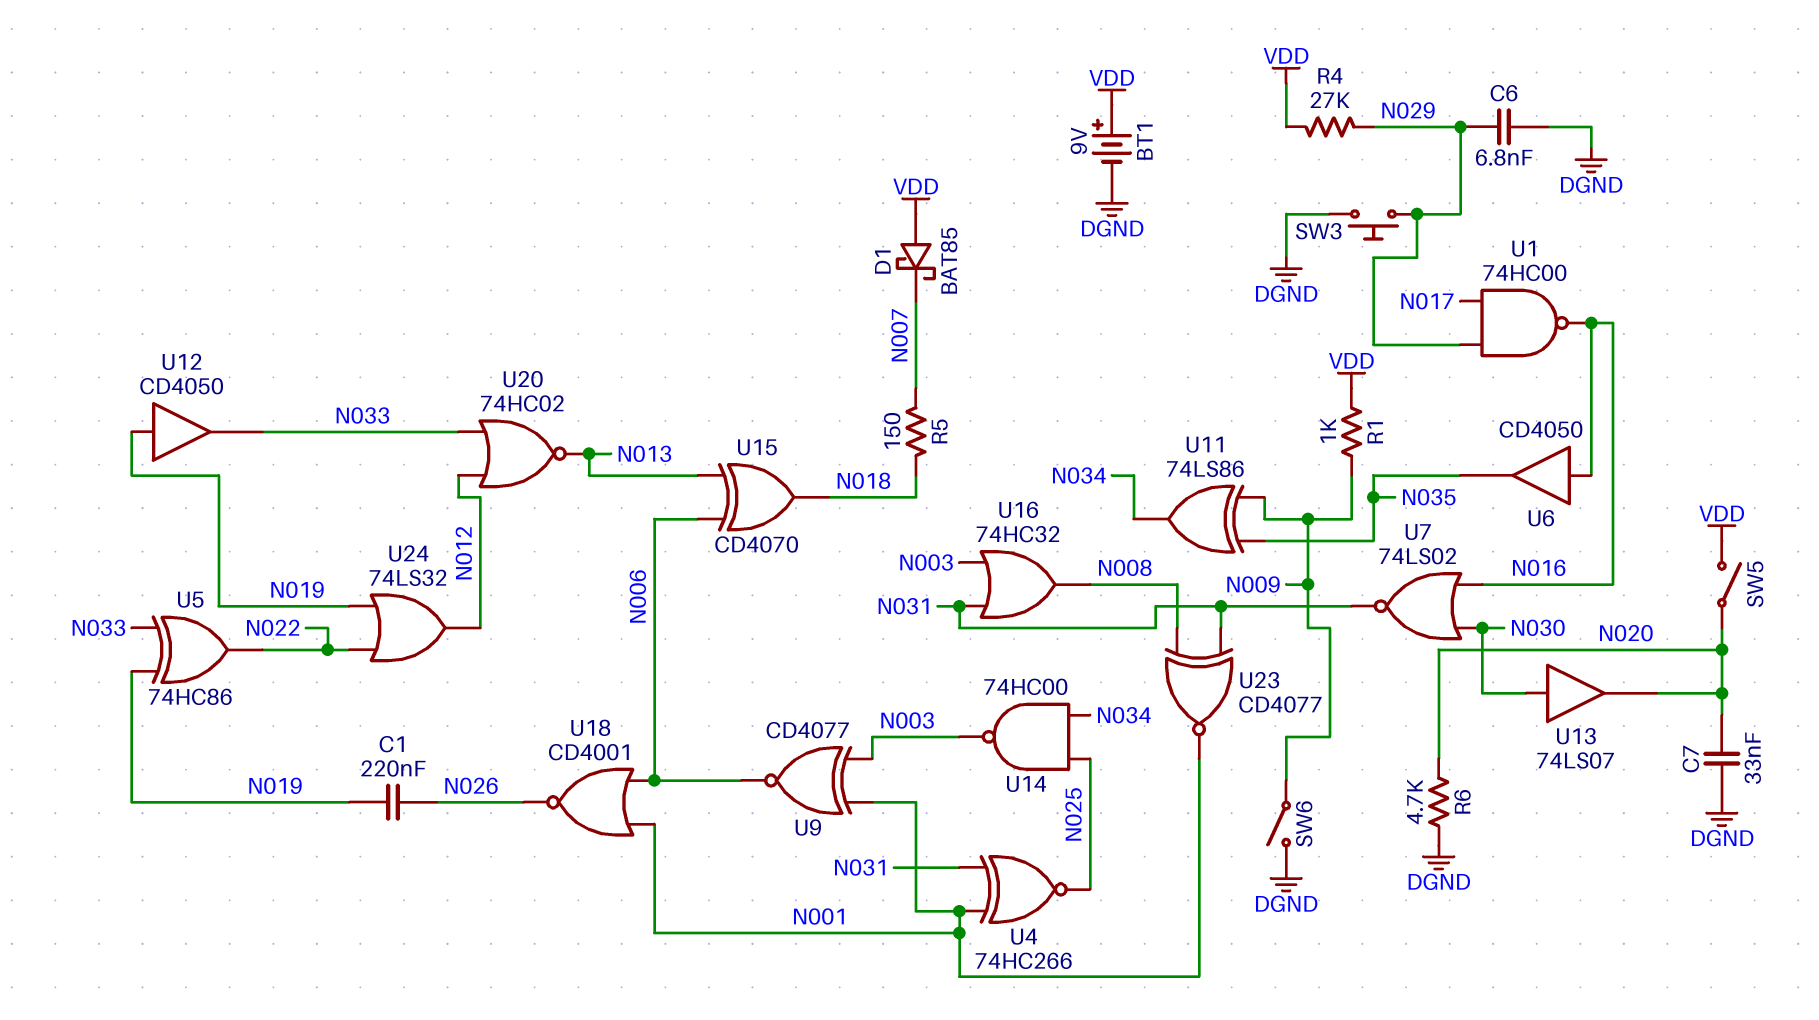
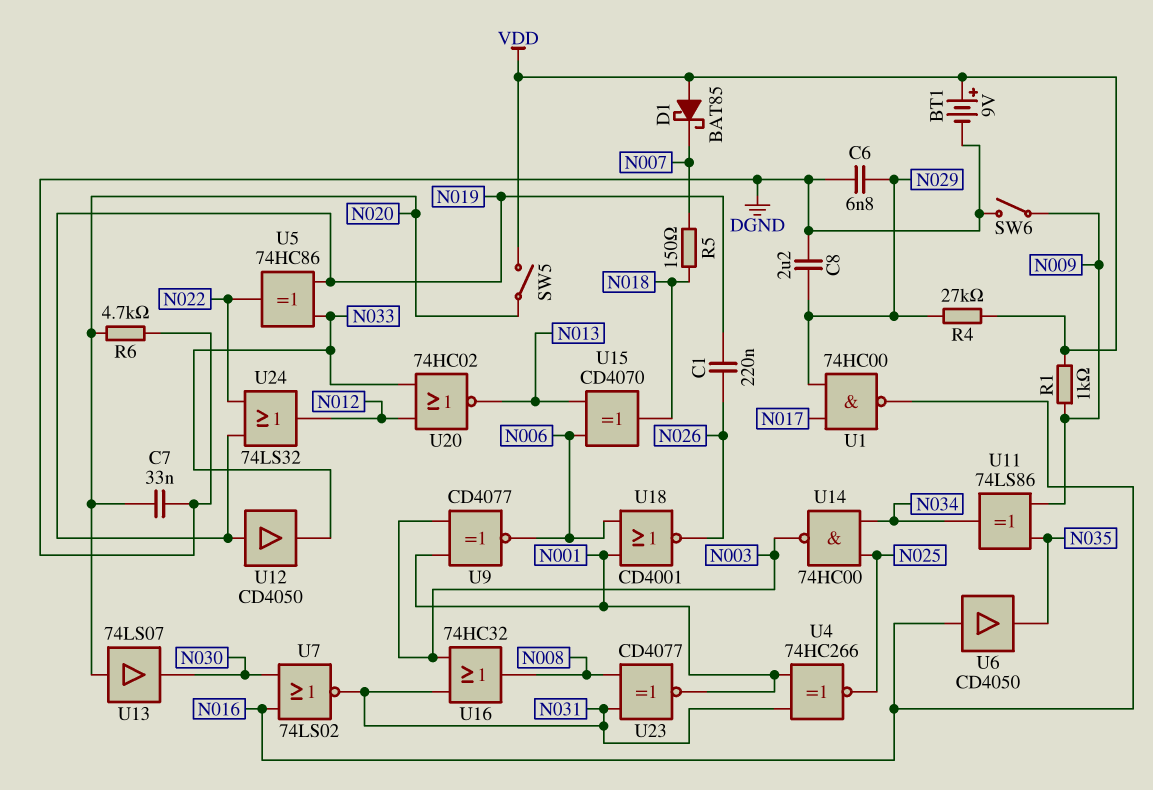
C8: none -> 2.2uF (DGND, N029)
SW3: button (DGND, N029) -> none
U13: buffer 74LS07 (in N030, out N020) -> buffer 74LS07 (in N020, out N030)

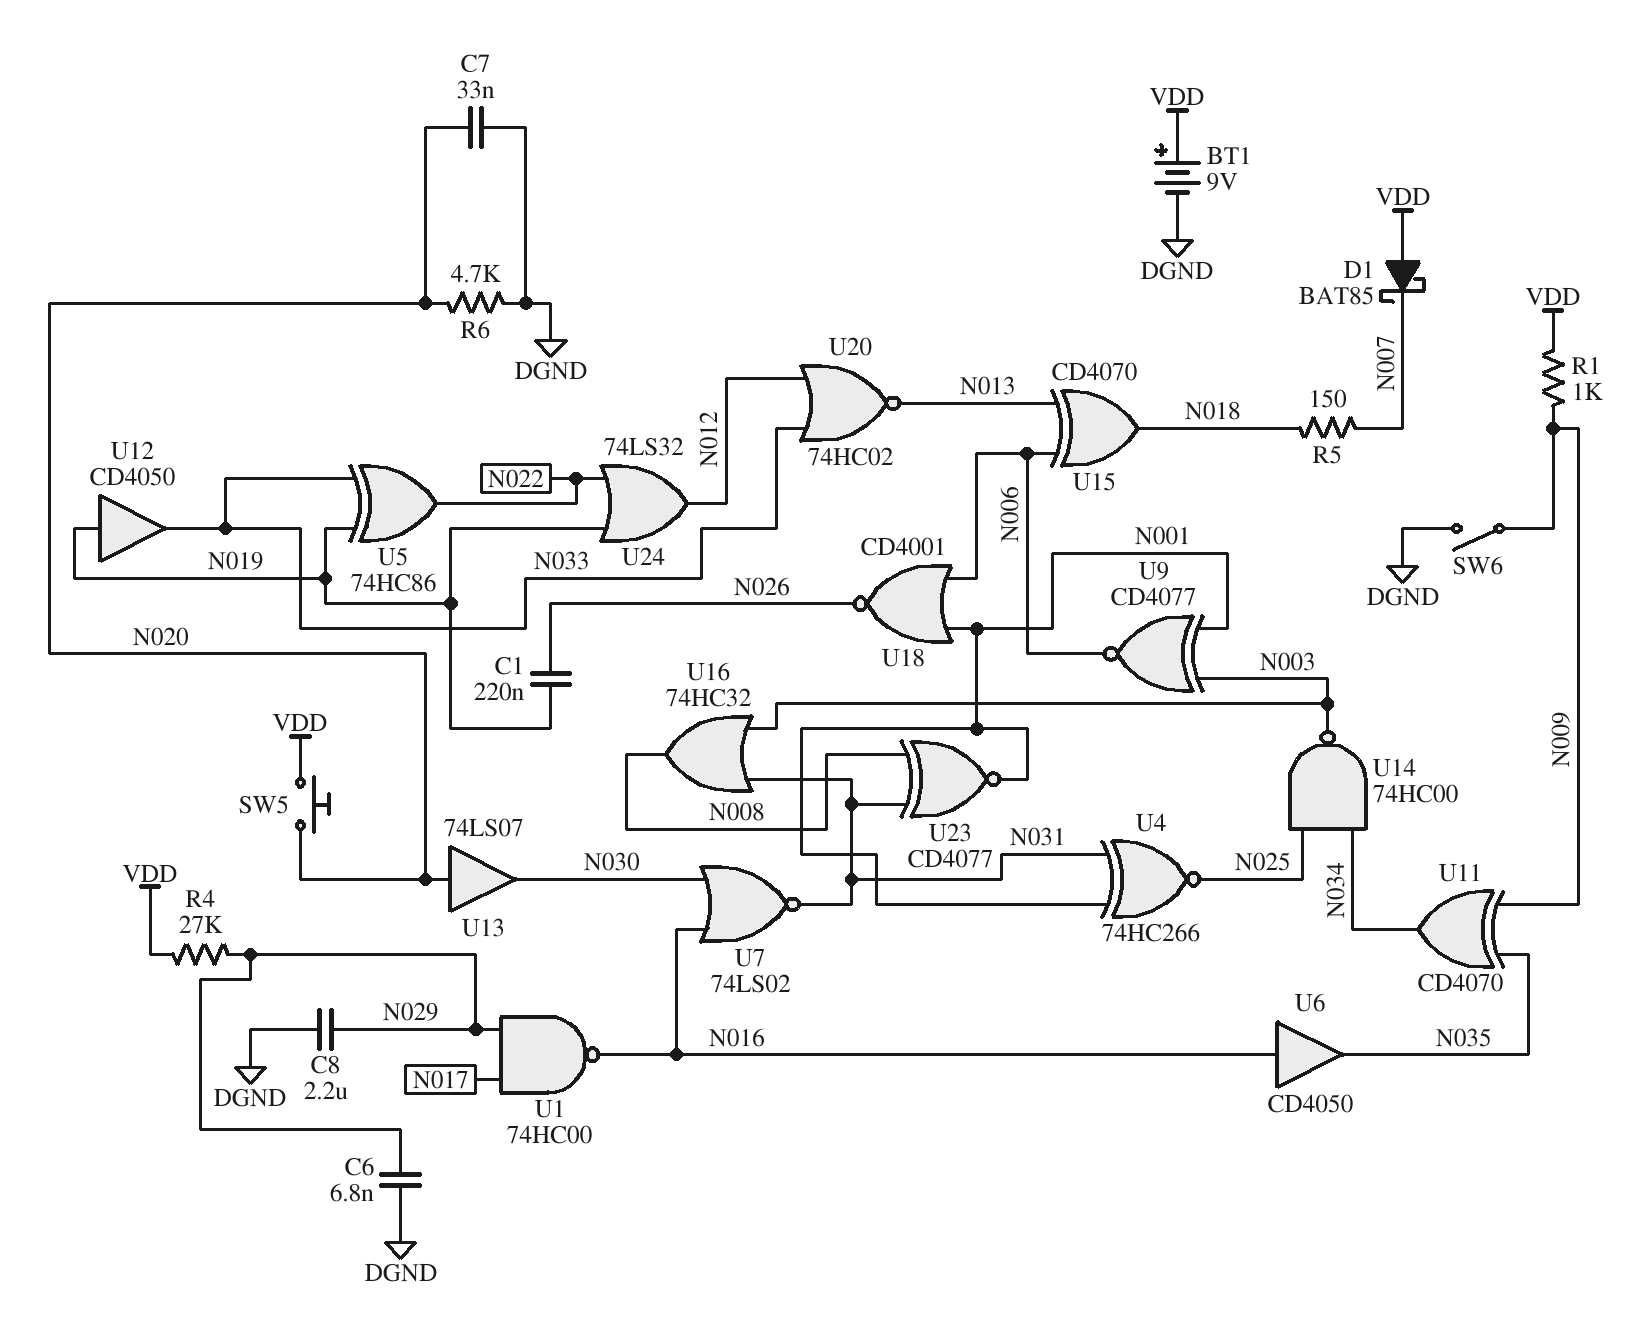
SW5: switch (N020, VDD) -> button (N020, VDD)
U11: XOR 74LS86 (in N009, in N035, out N034) -> XOR CD4070 (in N009, in N035, out N034)

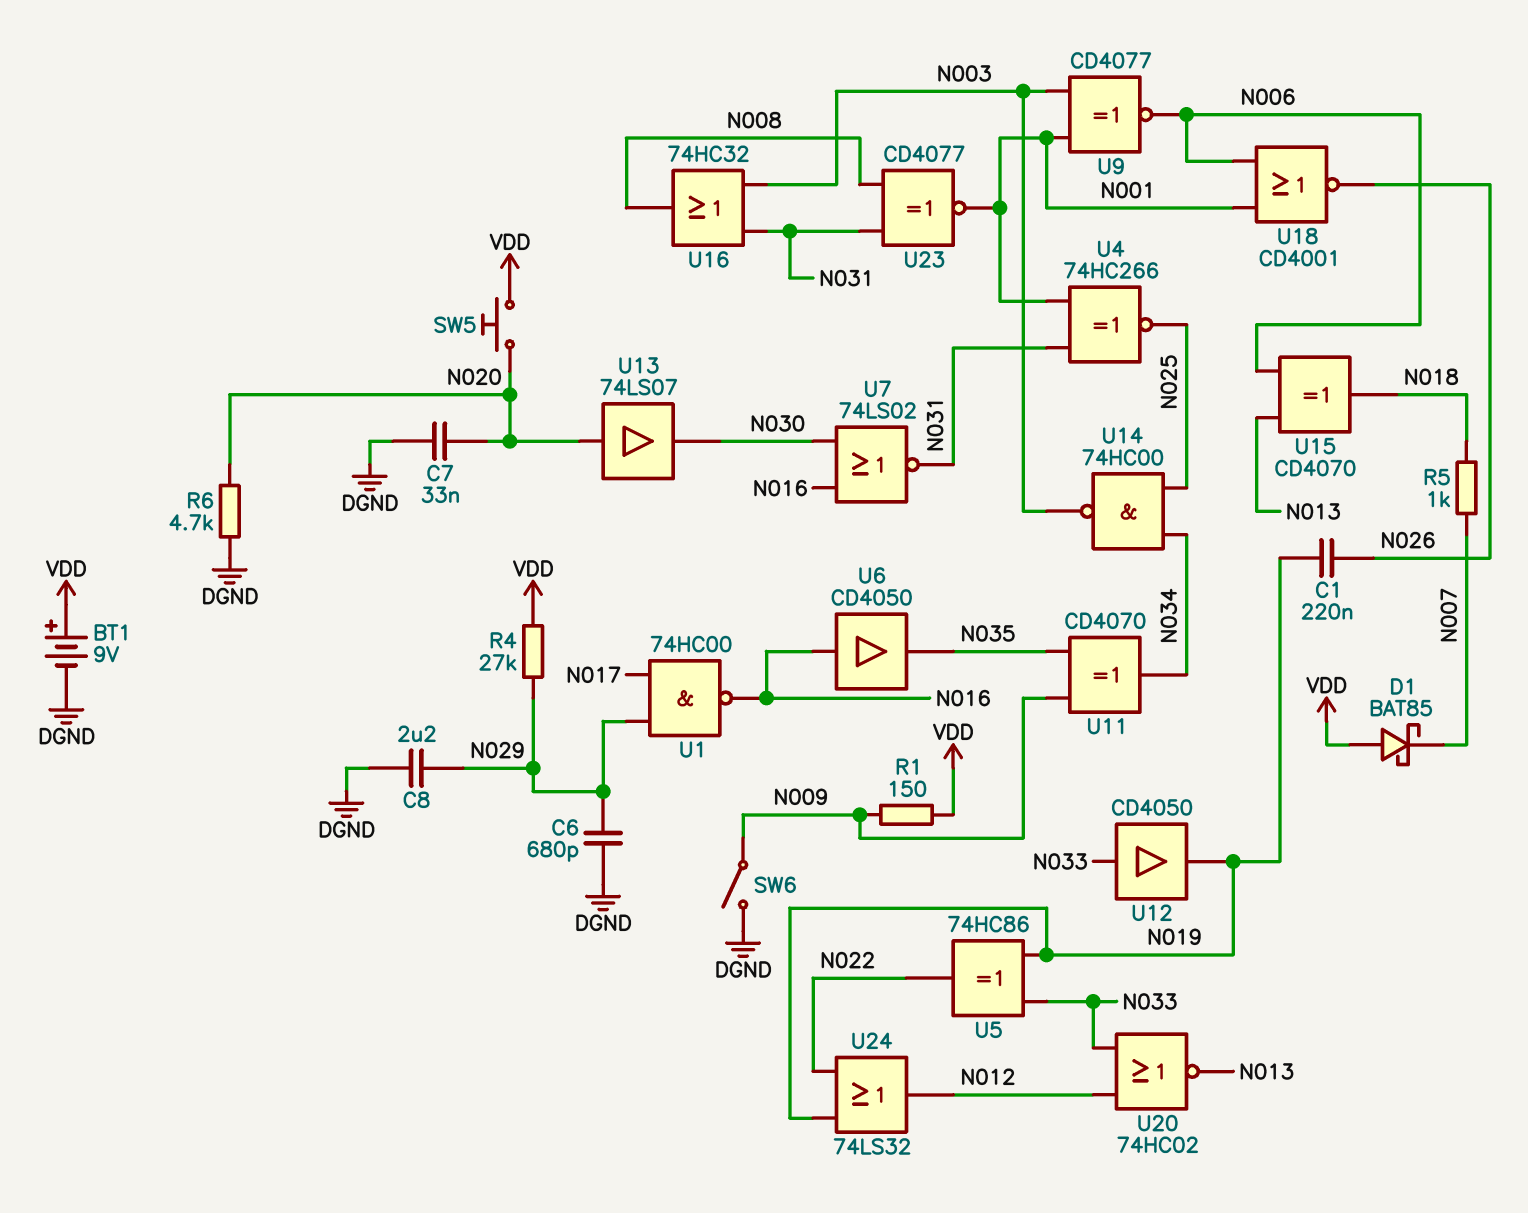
C6: 6.8nF (DGND, N029) -> 680pF (DGND, N029)
R1: 1k (N009, VDD) -> 150 (N009, VDD)
R5: 150 (N007, N018) -> 1k (N007, N018)
U12: buffer CD4050 (in N019, out N033) -> buffer CD4050 (in N033, out N019)

